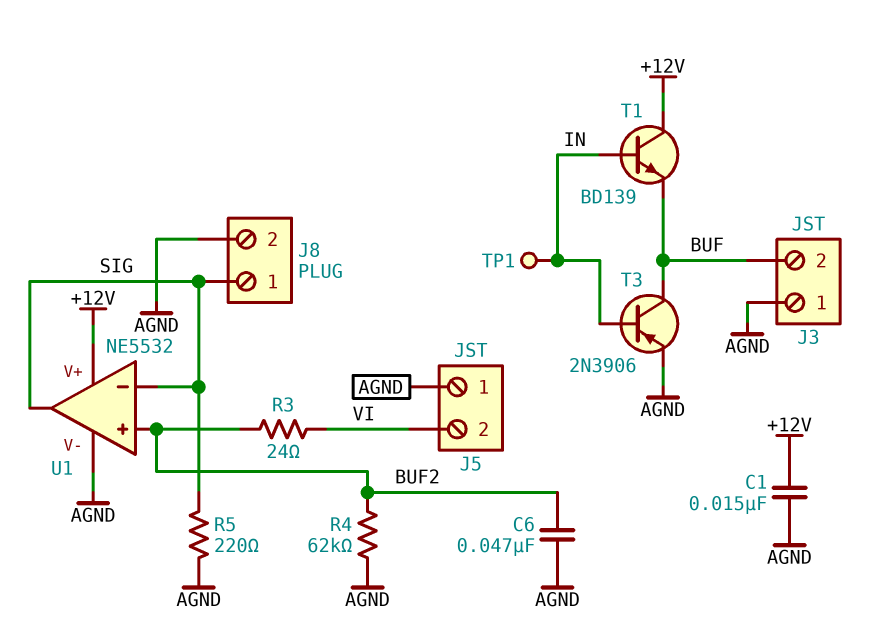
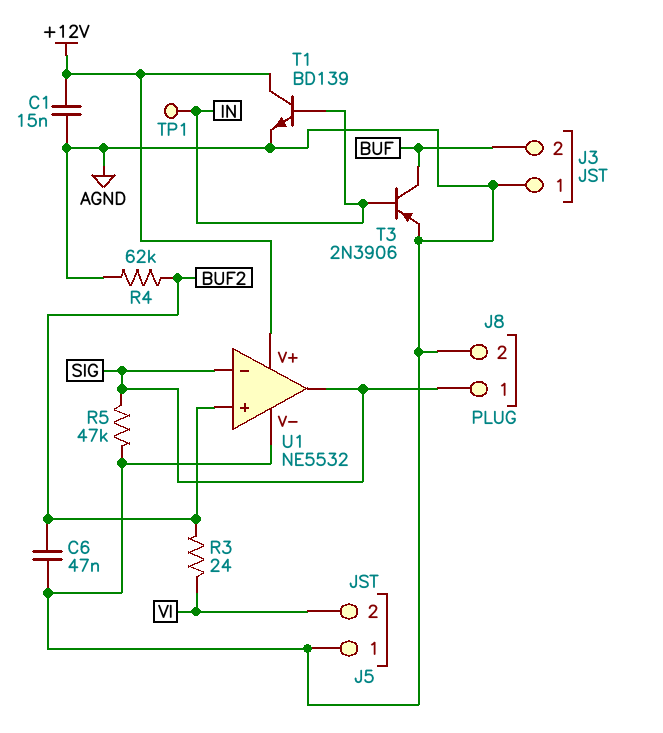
R5: 220 (AGND, SIG) -> 47k (AGND, SIG)
T1: NPN BD139 (B IN, C +12V, E BUF) -> NPN BD139 (B IN, C +12V, E AGND)

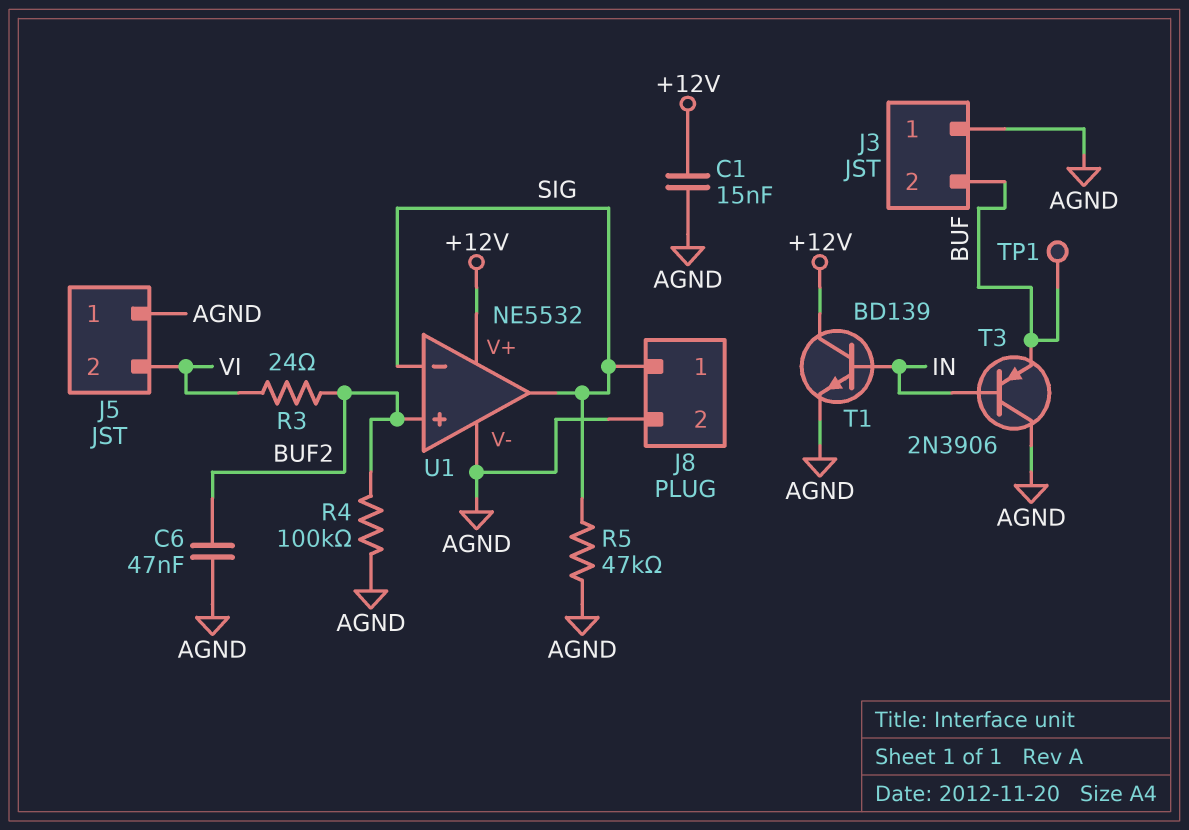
R4: 62k (AGND, BUF2) -> 100k (AGND, BUF2)
T3: PNP 2N3906 (B IN, C BUF, E AGND) -> PNP 2N3906 (B IN, C AGND, E BUF)
TP1: test point (IN) -> test point (BUF)

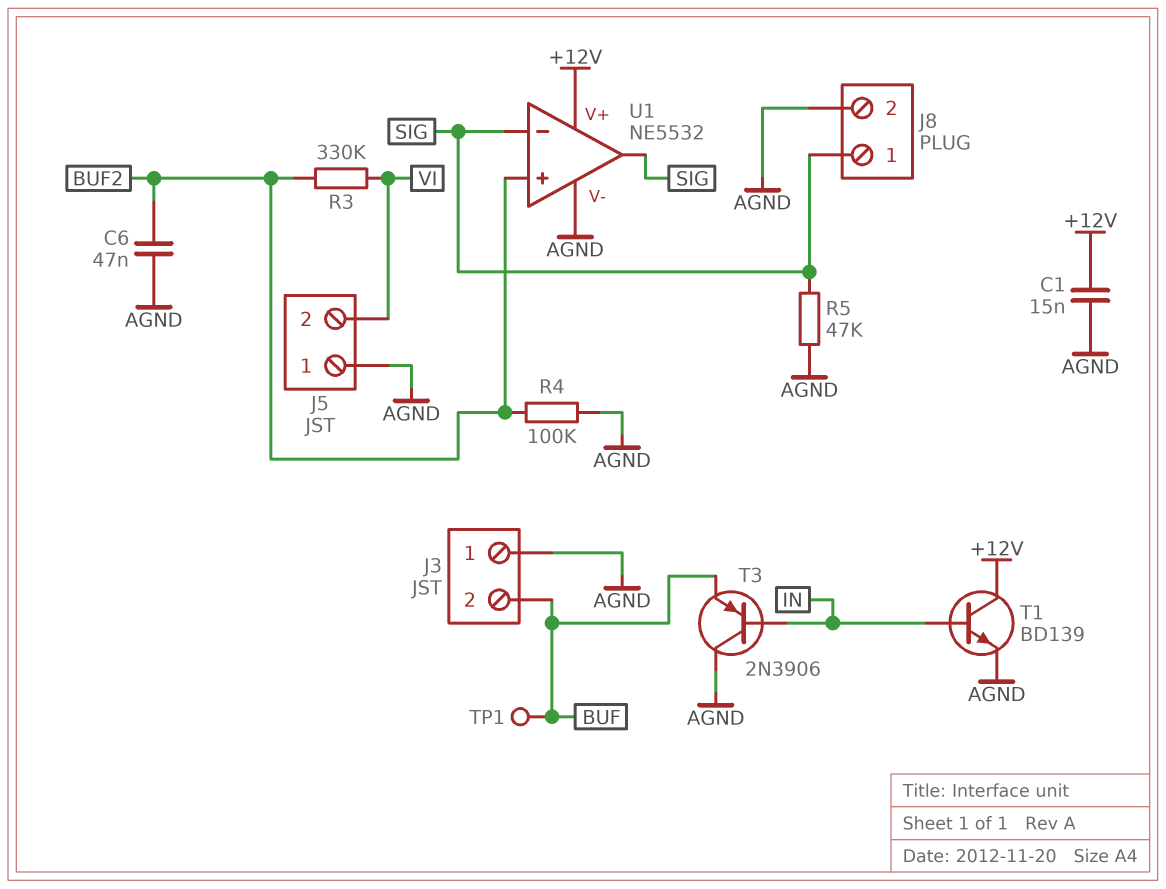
R3: 24 (BUF2, VI) -> 330k (BUF2, VI)

